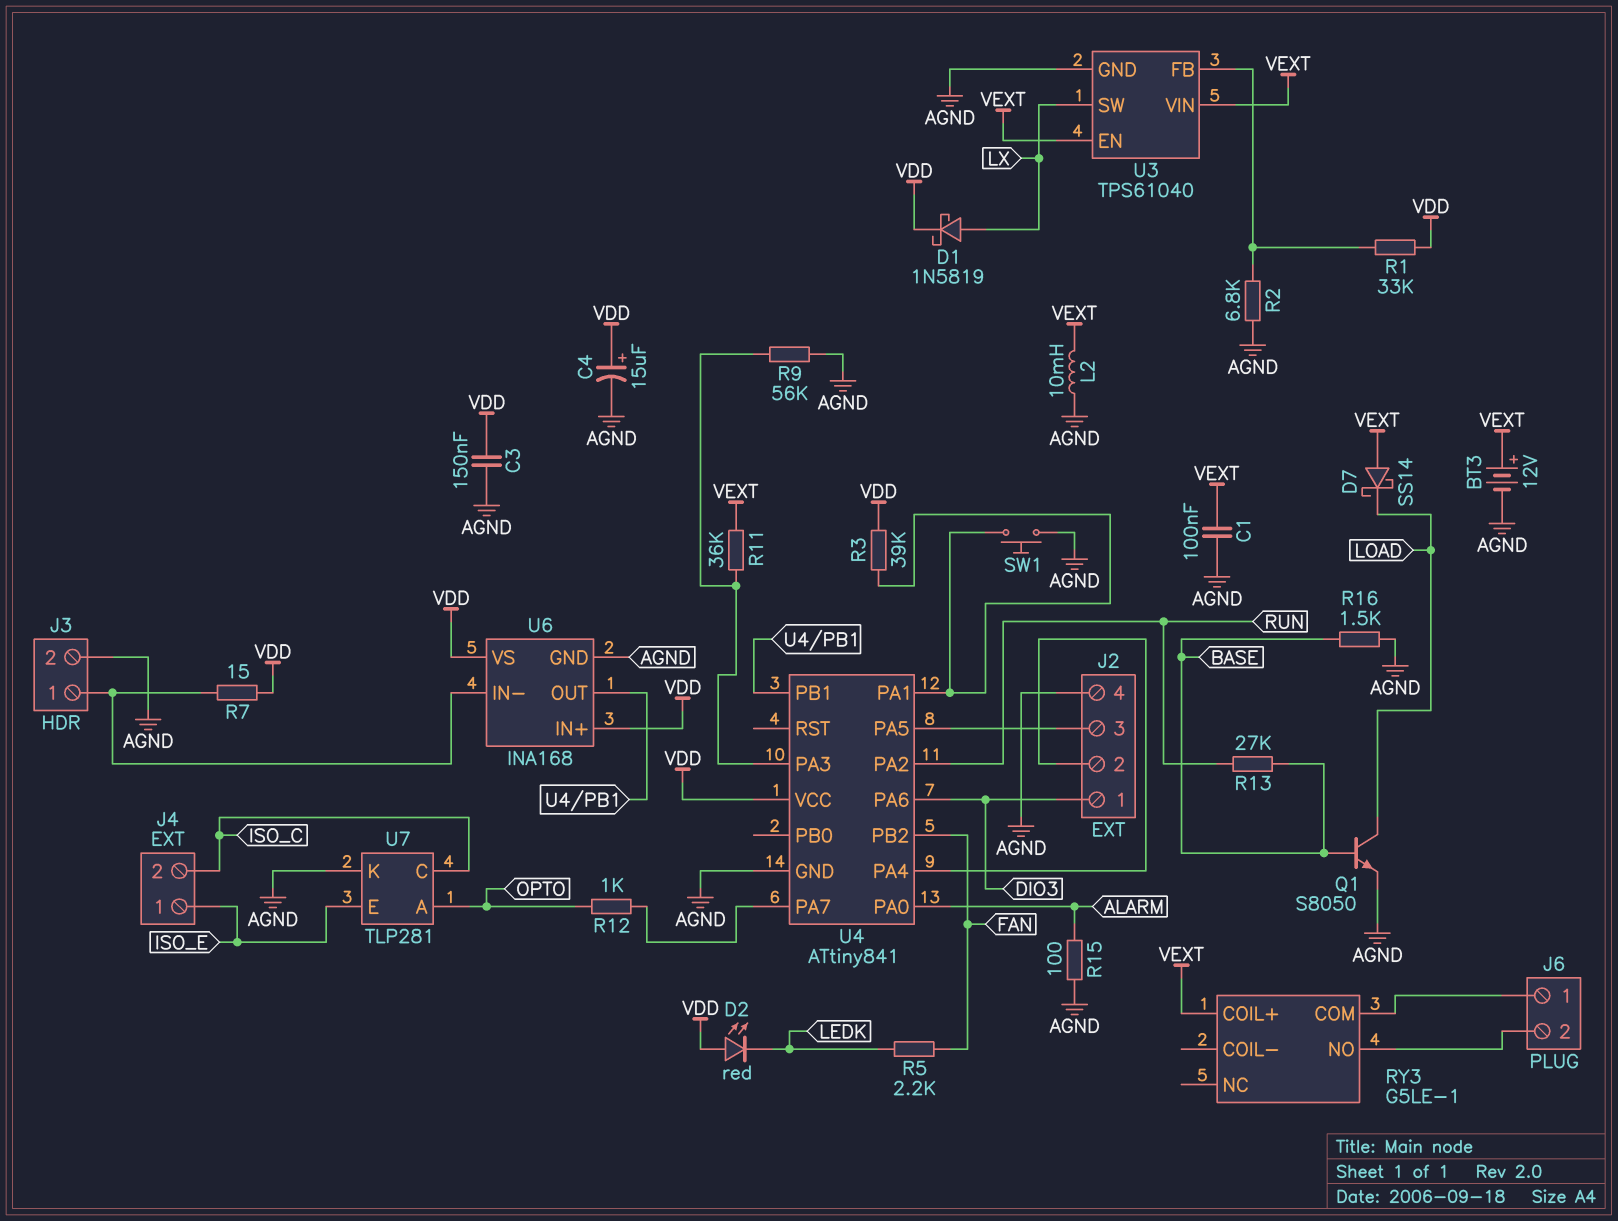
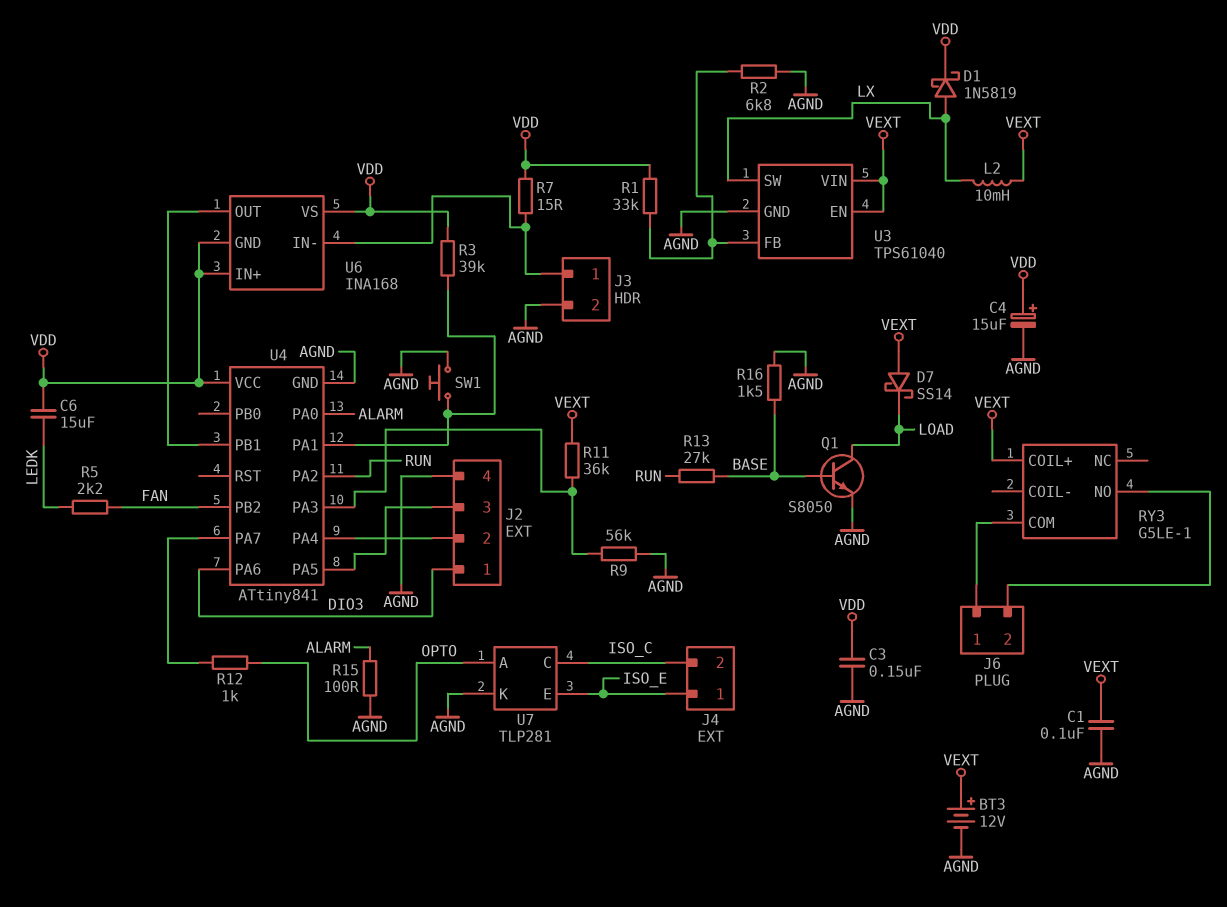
C6: none -> 15uF (LEDK, VDD)
D2: LED red (A VDD, K LEDK) -> none
L2: 10mH (AGND, VEXT) -> 10mH (LX, VEXT)
U6 pin GND: AGND -> VDD

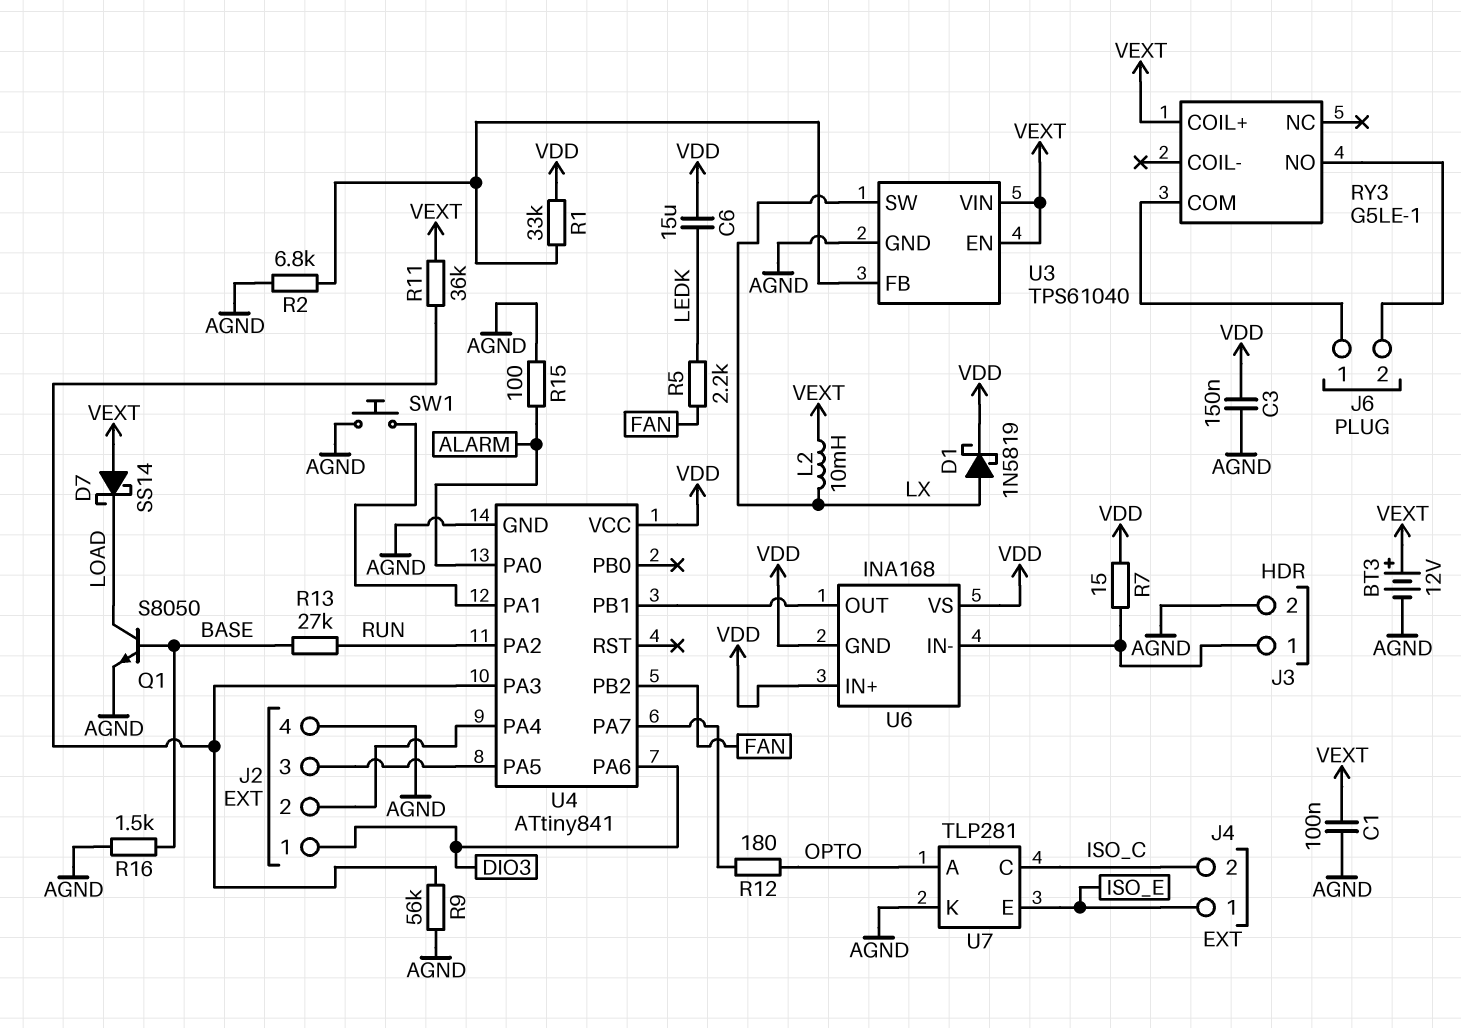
C4: 15uF (plus VDD, minus AGND) -> none
R3: 39k (U4/PA1, VDD) -> none
R12: 1k (OPTO, U4/PA7) -> 180 (OPTO, U4/PA7)

